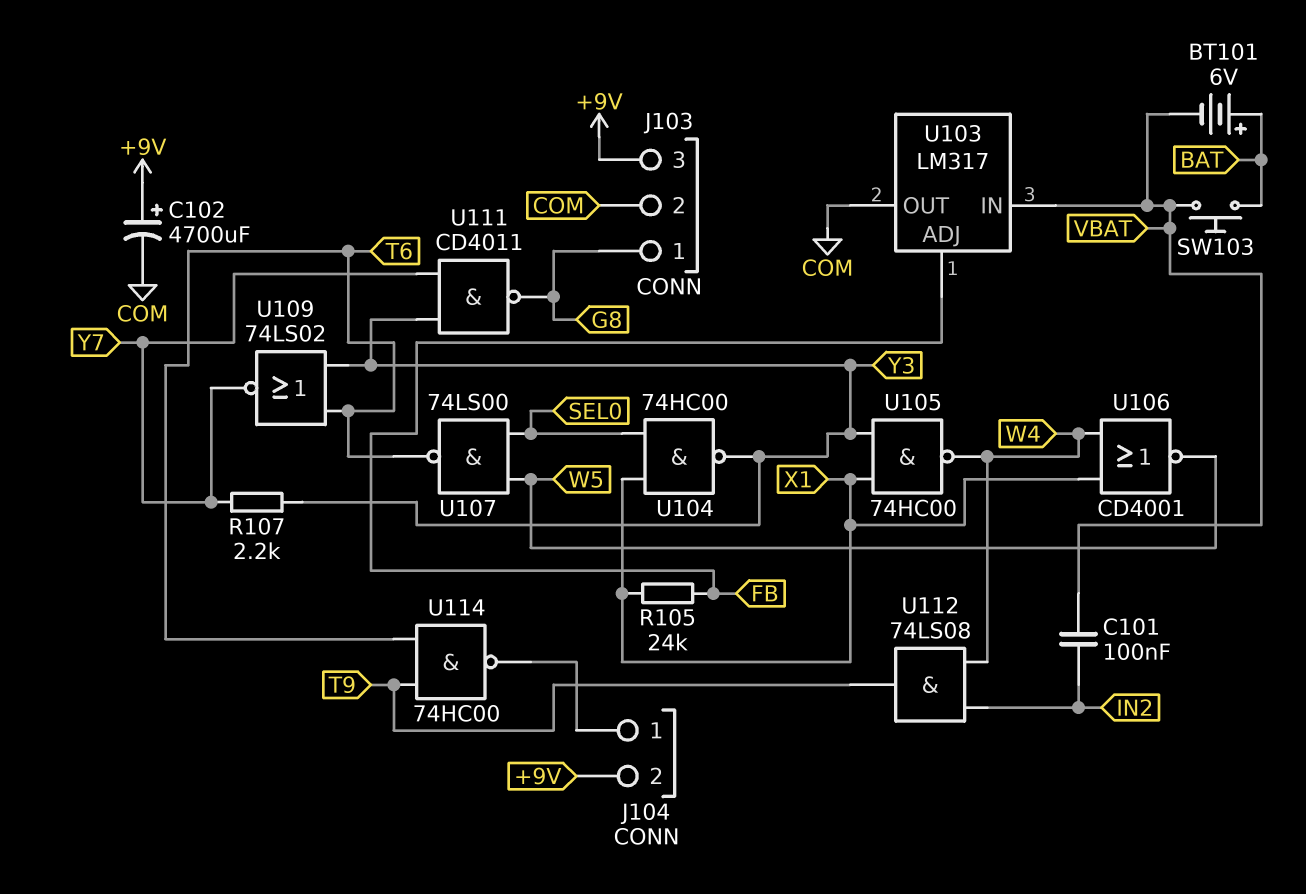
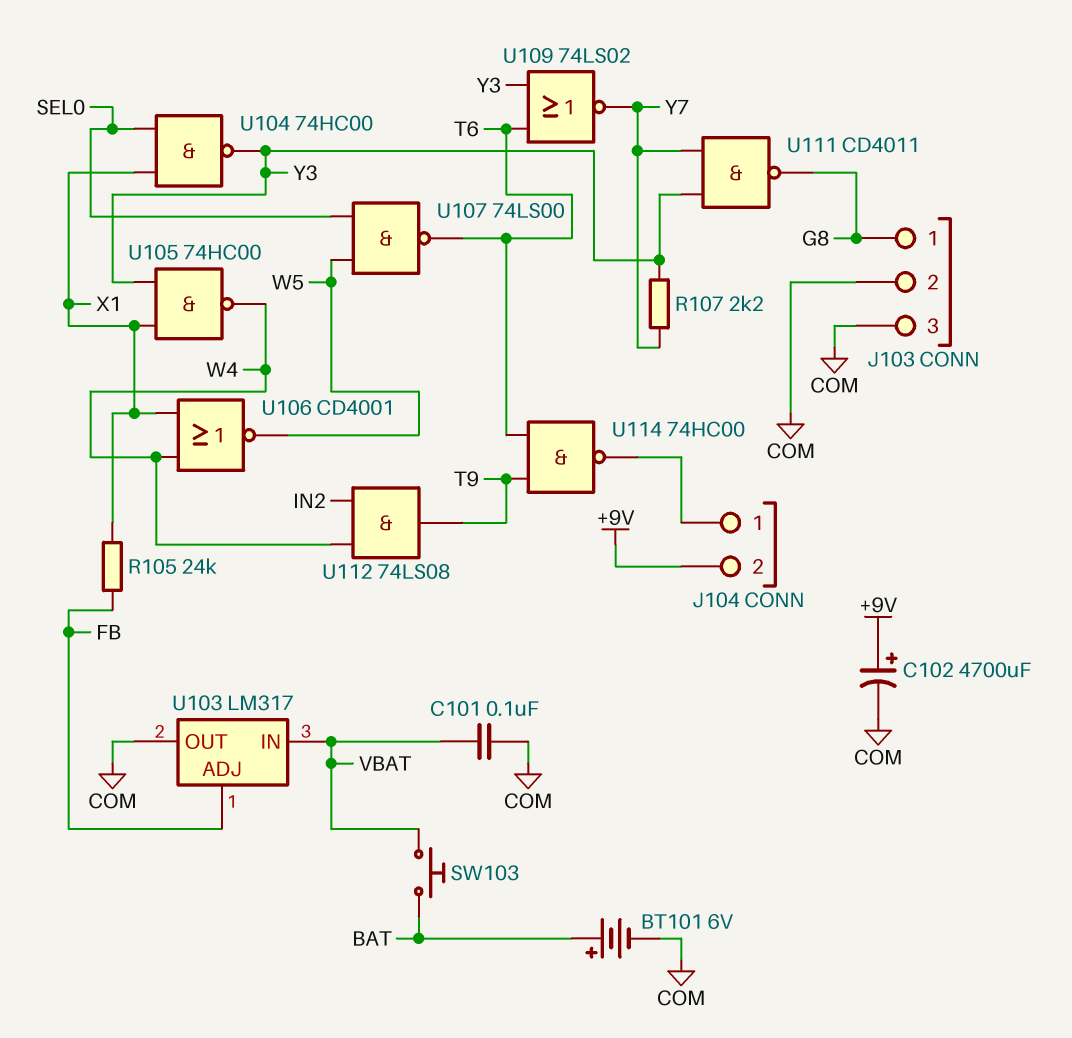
BT101: 6V (plus BAT, minus VBAT) -> 6V (plus BAT, minus COM)
C101: 100nF (IN2, VBAT) -> 100nF (COM, VBAT)
J103 pin 3: +9V -> COM

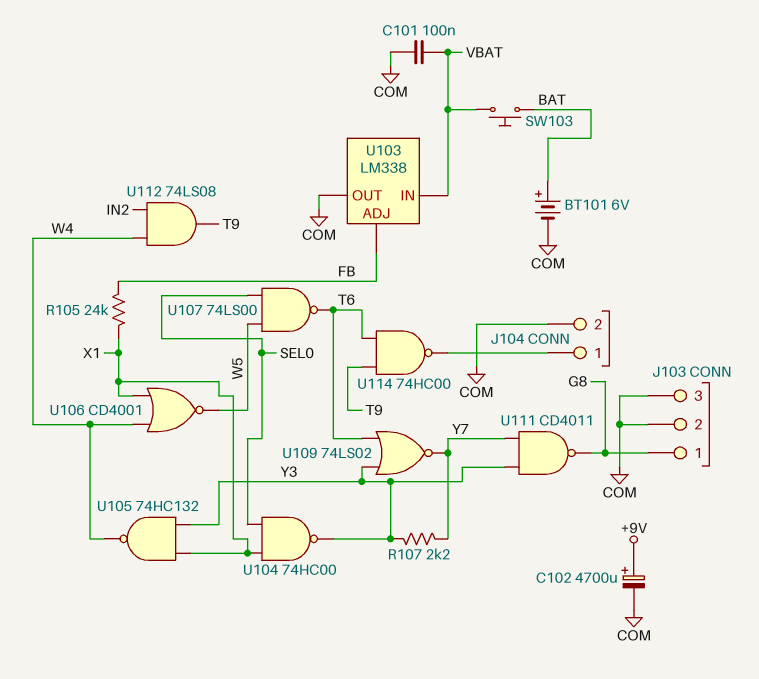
J104 pin 2: +9V -> COM
U103: LM317 -> LM338
U105: NAND 74HC00 (in X1, in Y3, out W4) -> NAND 74HC132 (in X1, in Y3, out W4)

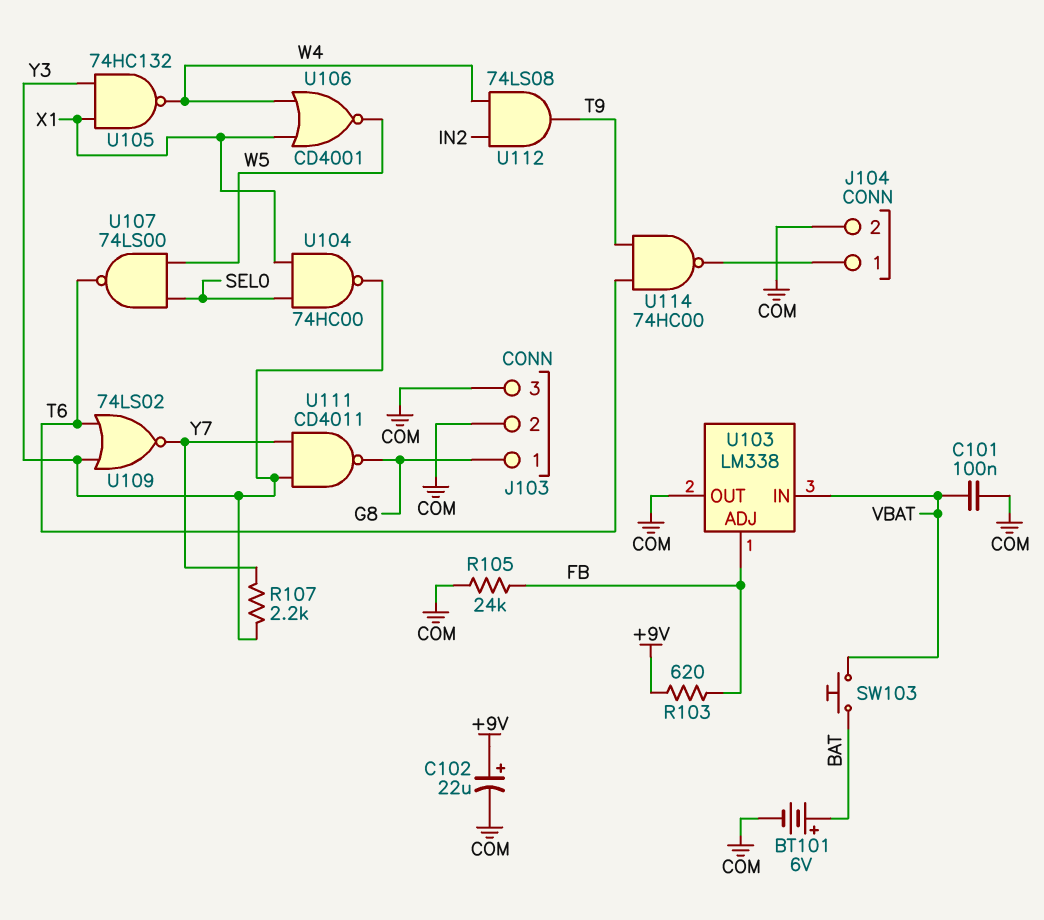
C102: 4700uF (plus +9V, minus COM) -> 22uF (plus +9V, minus COM)
R103: none -> 620 (+9V, FB)
R105: 24k (FB, X1) -> 24k (COM, FB)

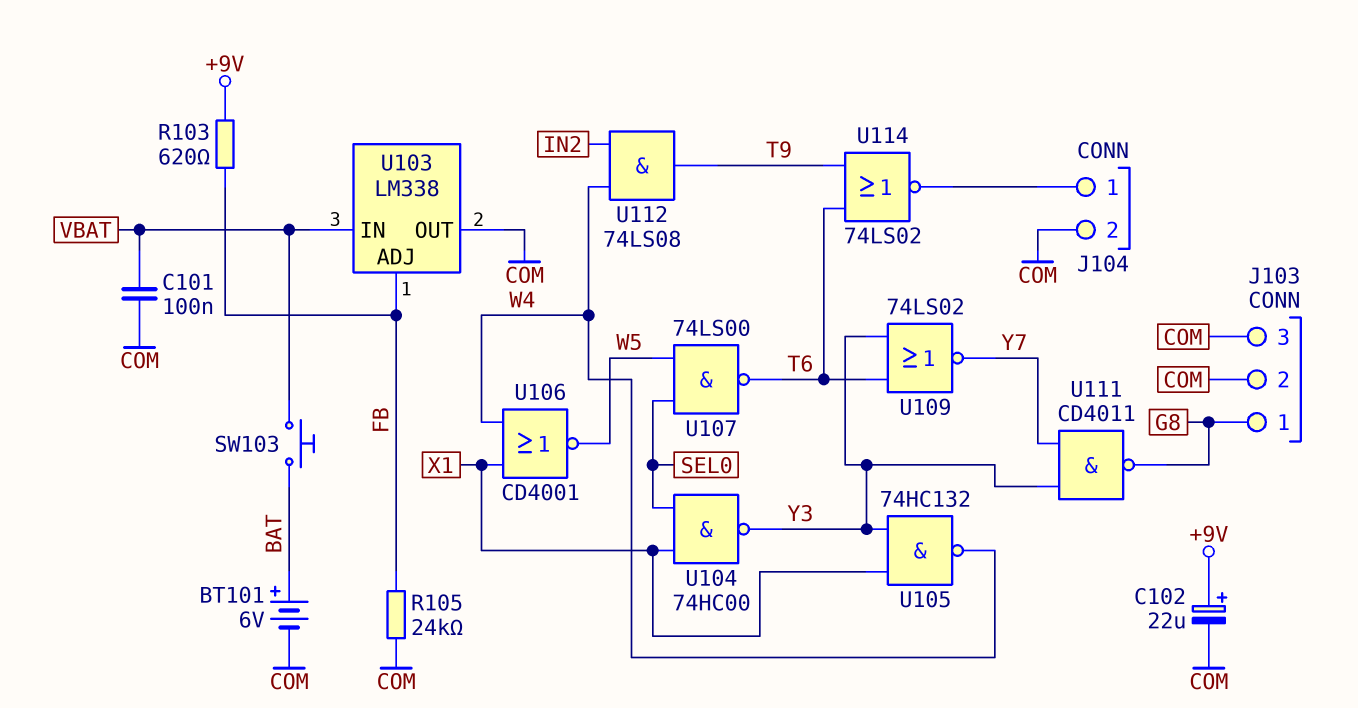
R107: 2.2k (Y3, Y7) -> none
U114: NAND 74HC00 (in T6, in T9, out J104/1) -> NOR 74LS02 (in T6, in T9, out J104/1)

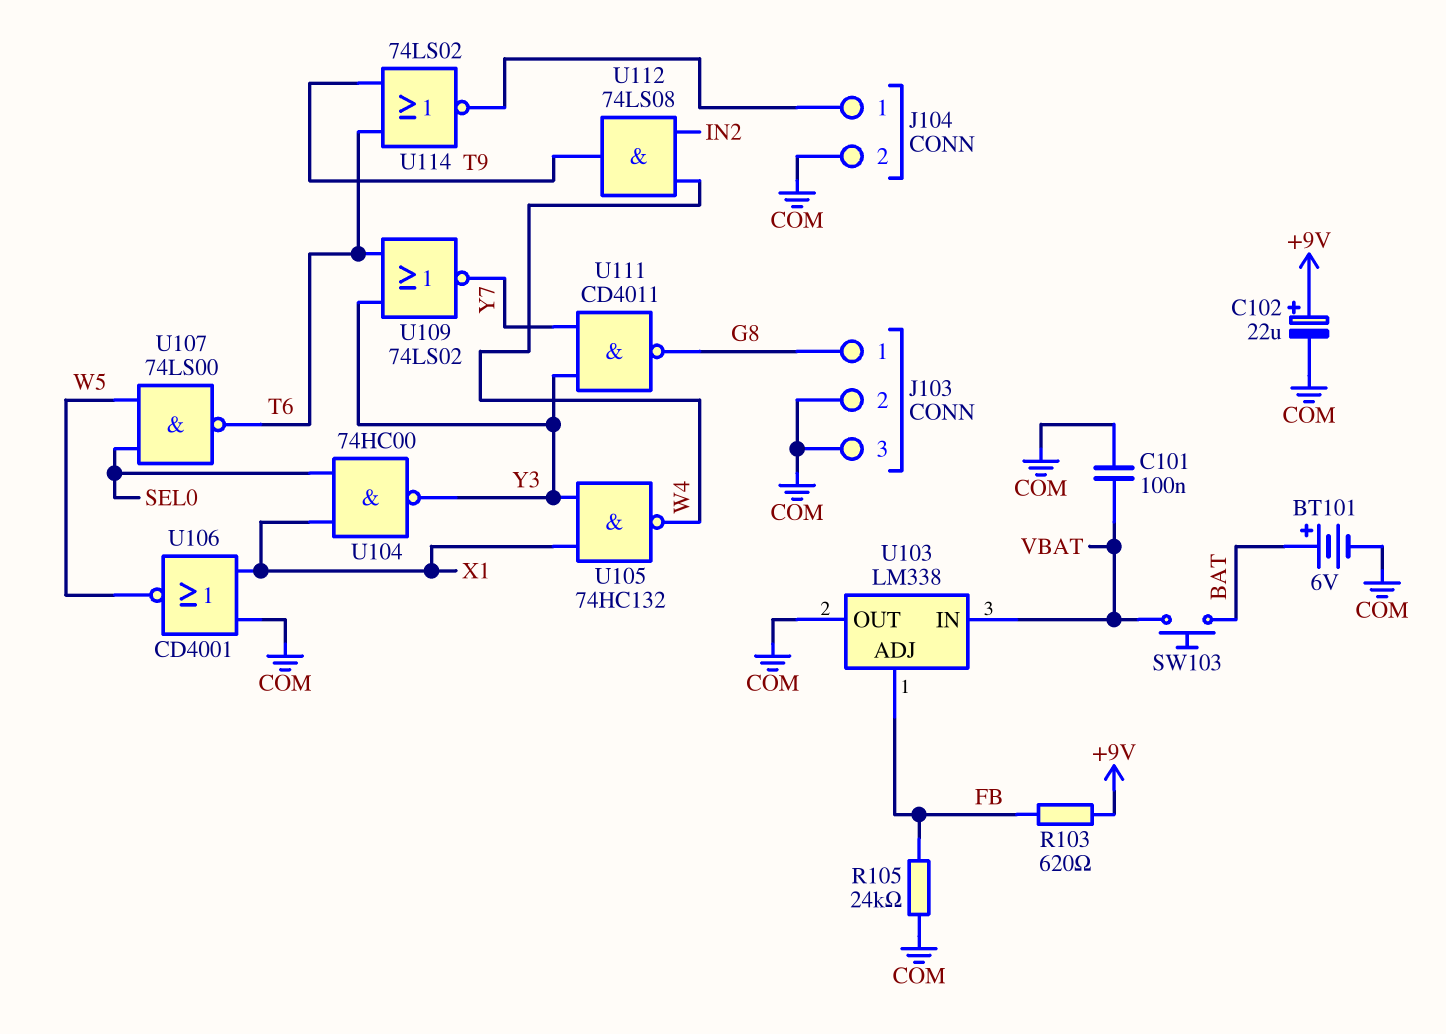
U106: NOR CD4001 (in W4, in X1, out W5) -> NOR CD4001 (in COM, in X1, out W5)

